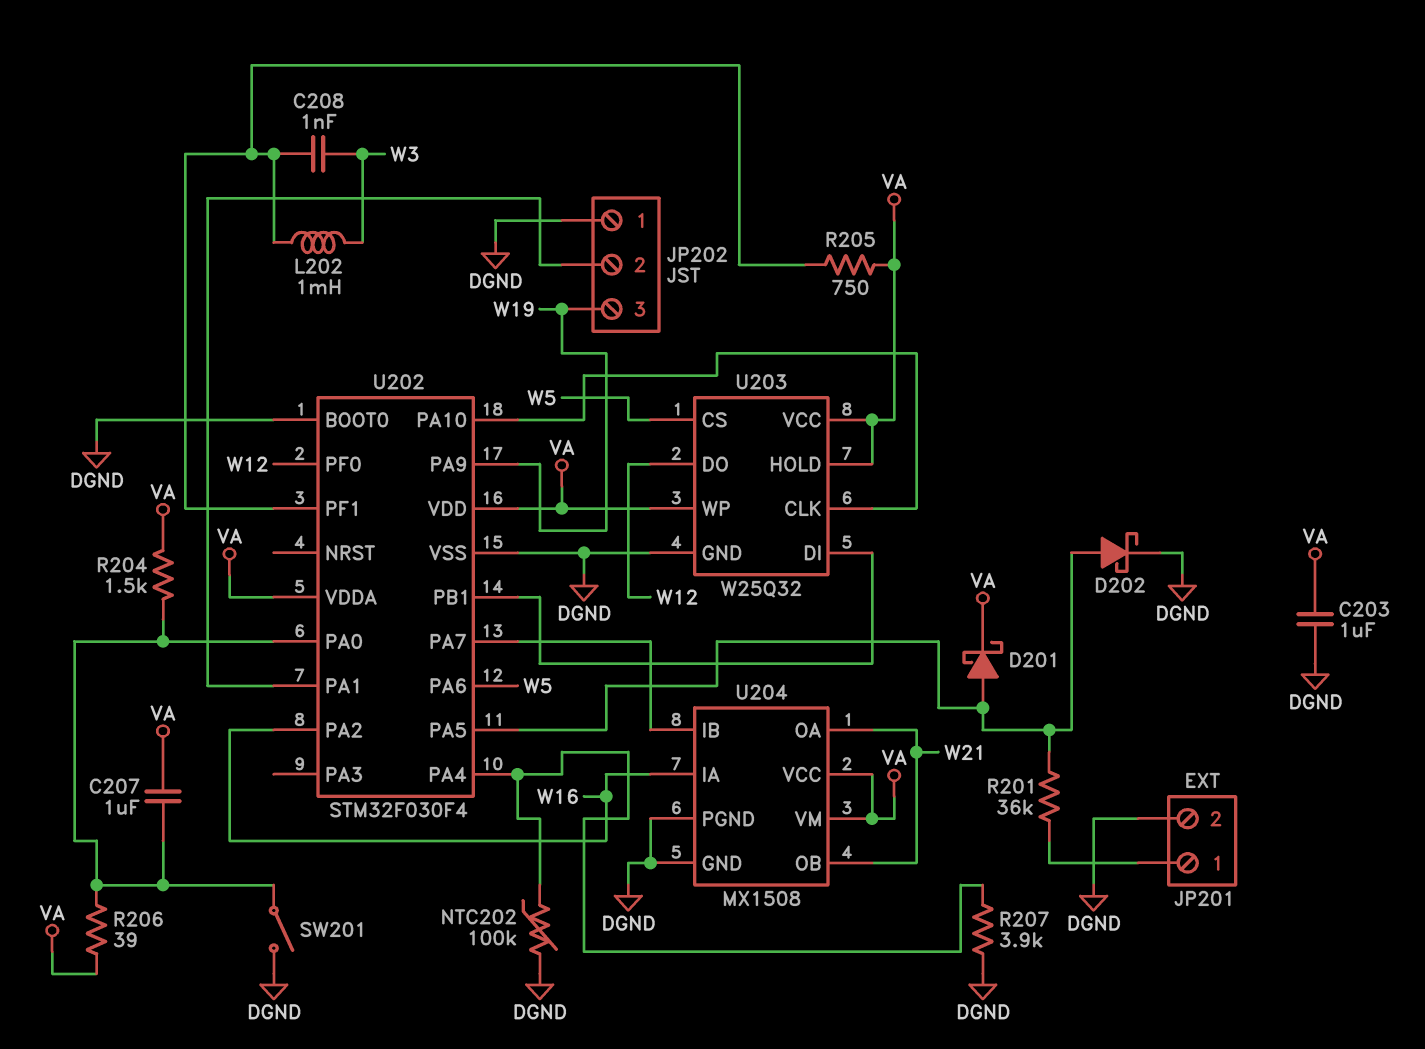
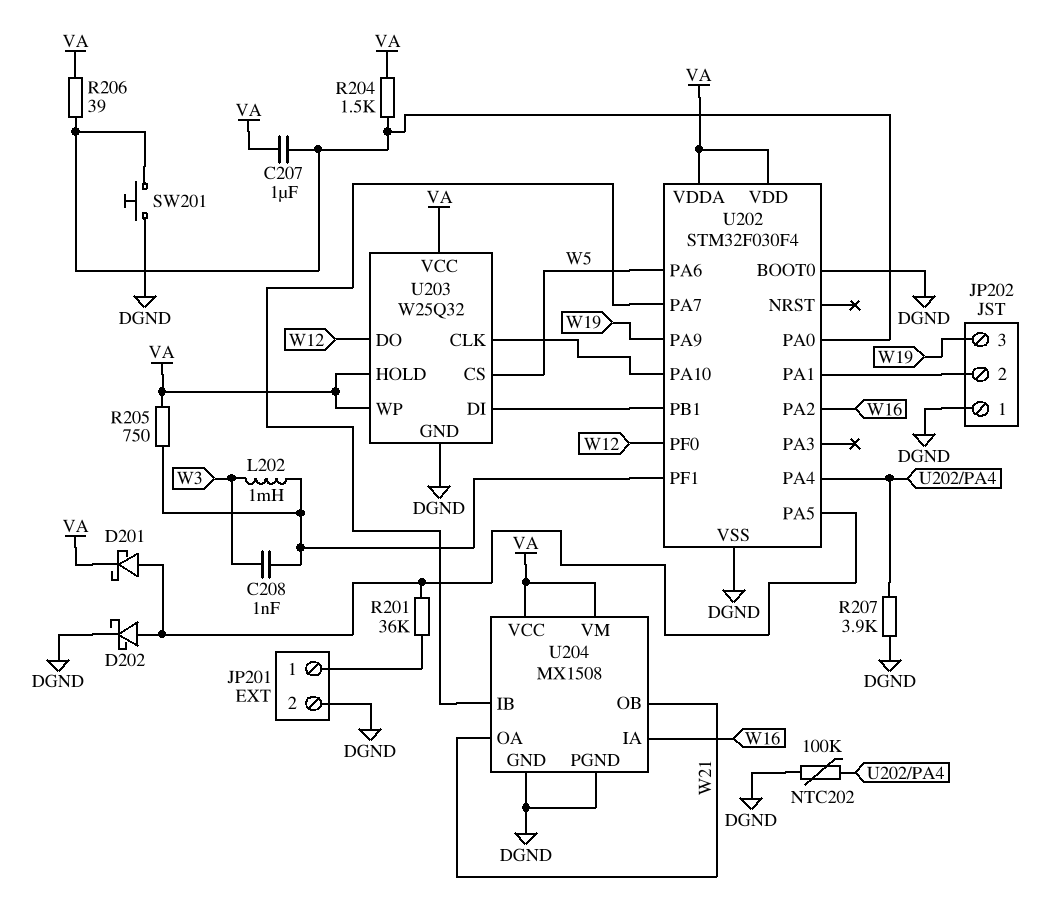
C203: 1uF (DGND, VA) -> none
SW201: switch (DGND, U202/PA0) -> button (DGND, U202/PA0)

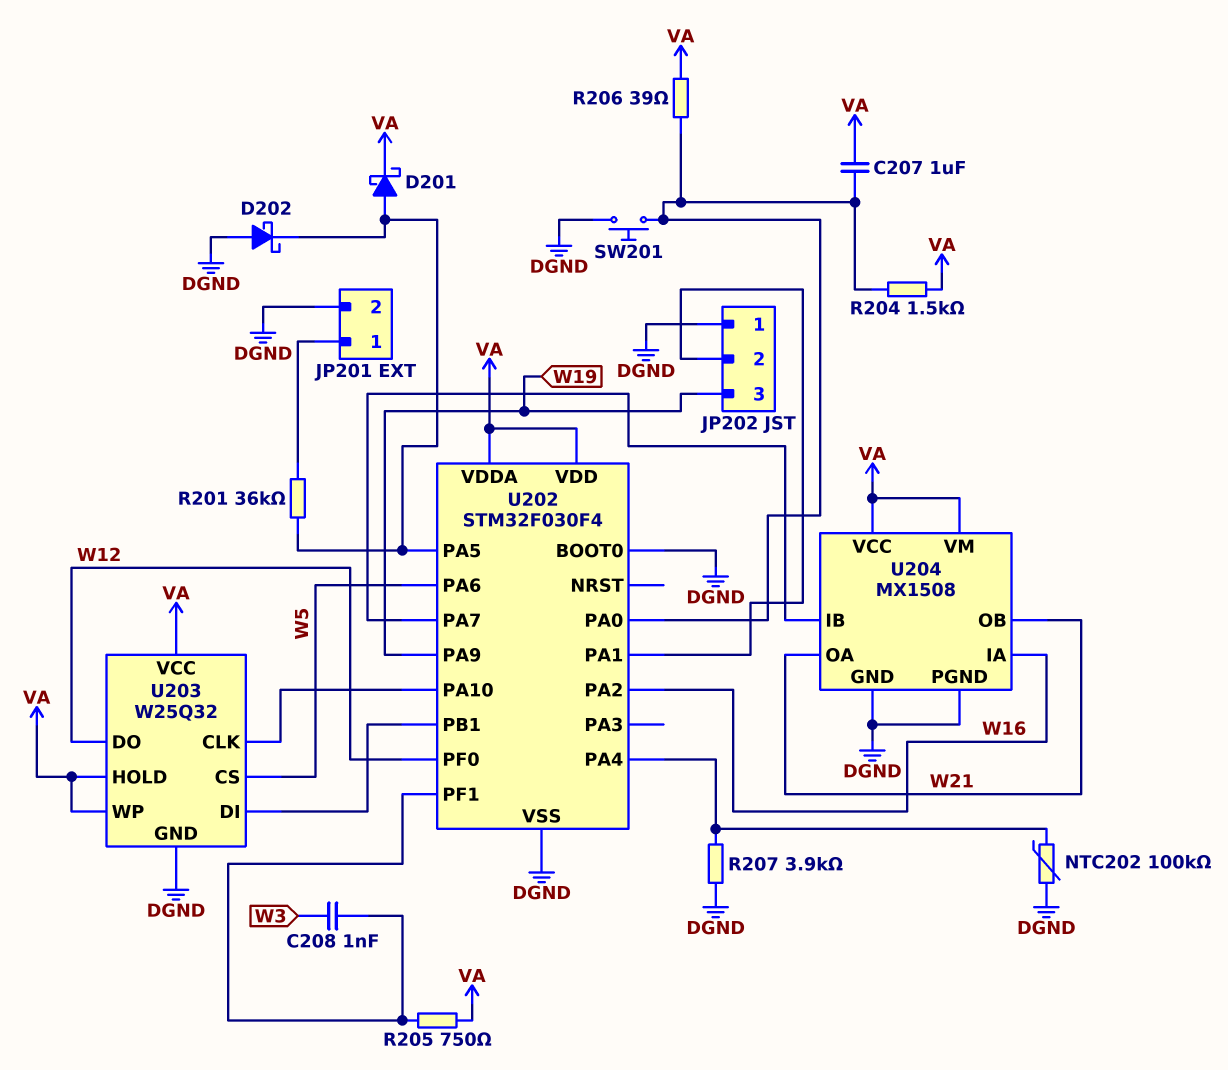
D202: schottky (A U202/PA5, K DGND) -> schottky (A DGND, K U202/PA5)
L202: 1mH (U202/PF1, W3) -> none

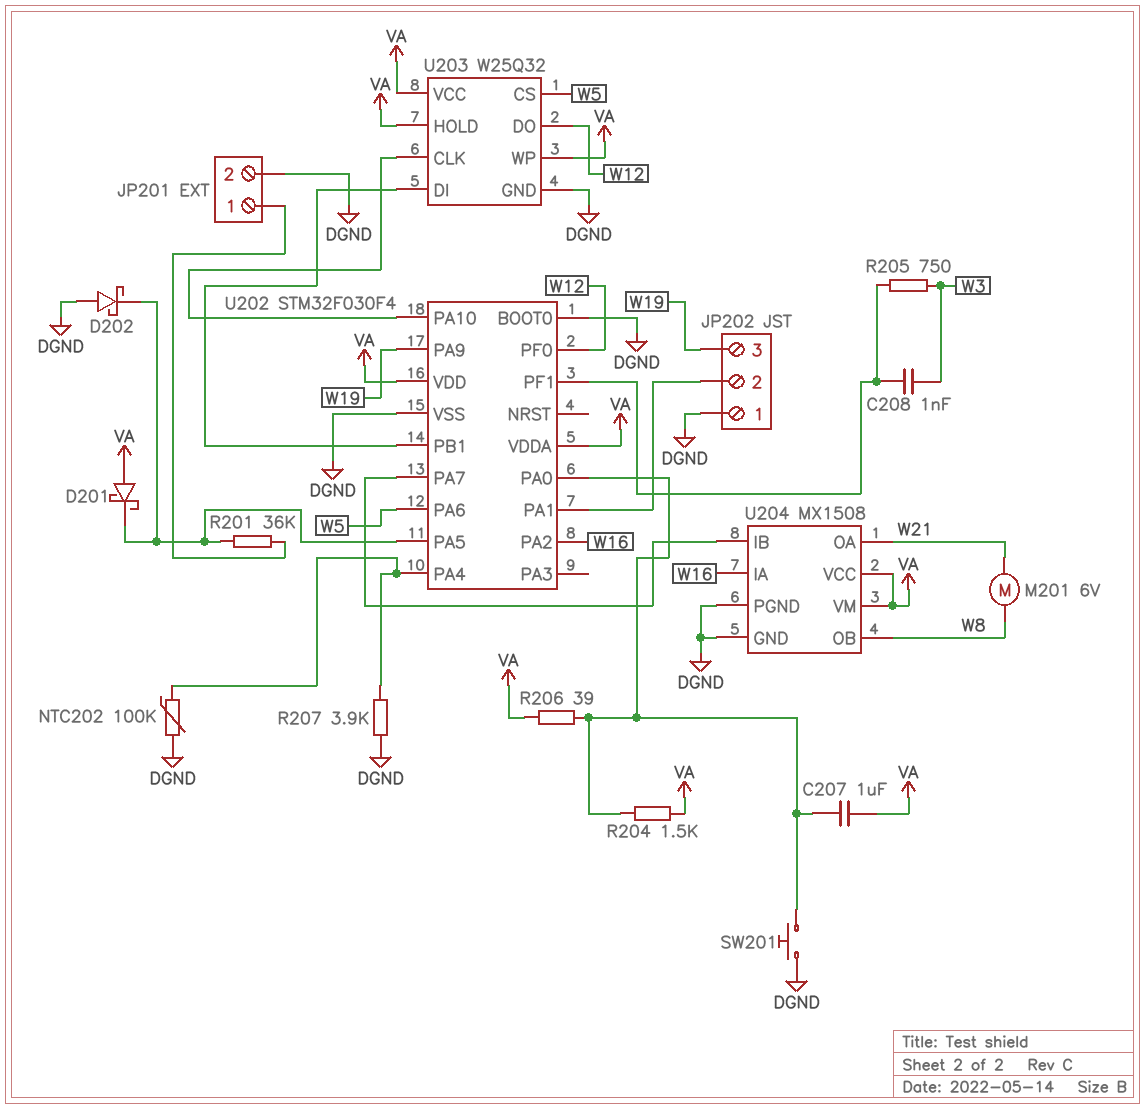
D201: schottky (A U202/PA5, K VA) -> schottky (A VA, K U202/PA5)
M201: none -> motor 6V (W8, W21)
R205: 750 (U202/PF1, VA) -> 750 (U202/PF1, W3)
U204 pin OB: W21 -> W8

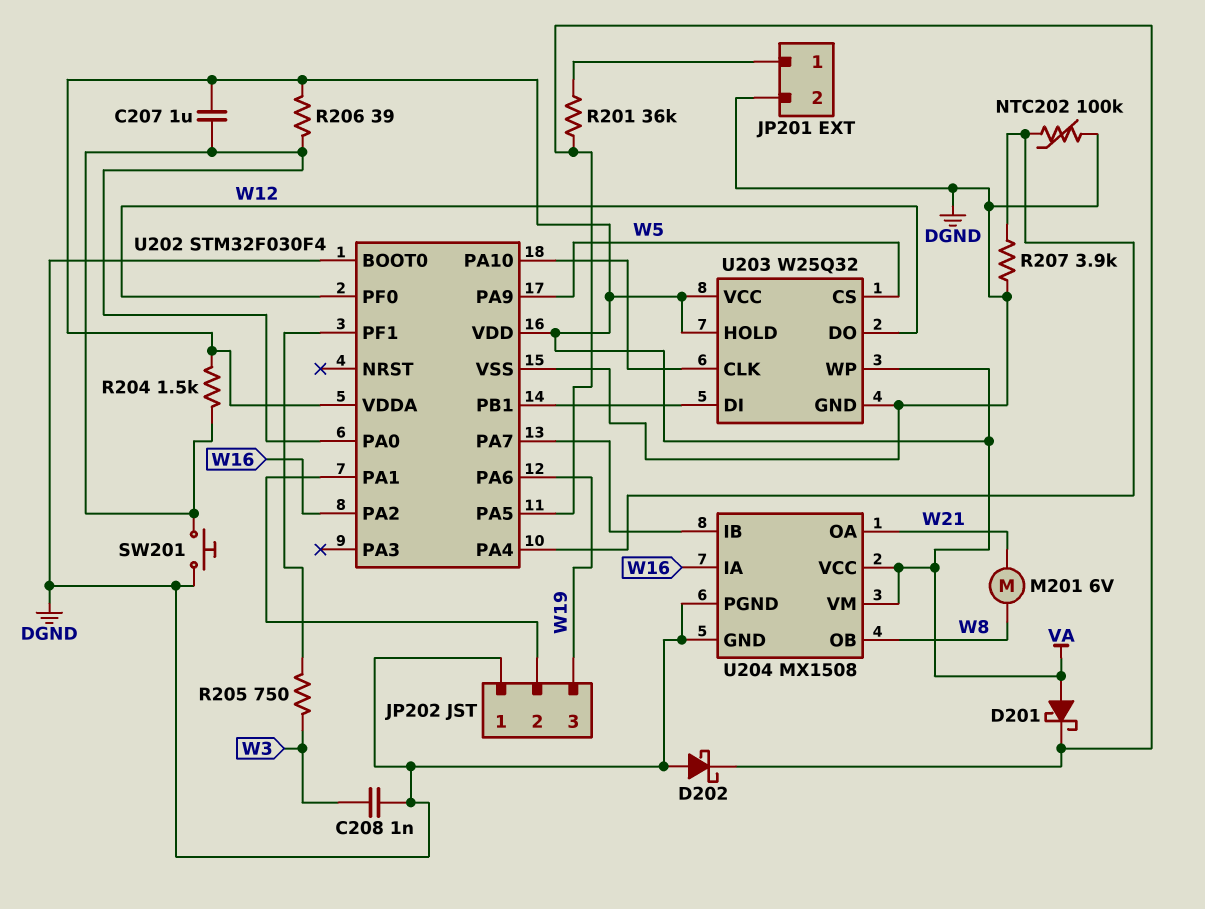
C208: 1nF (U202/PF1, W3) -> 1nF (DGND, W3)
U202 pin PA6: W5 -> W19
U202 pin PA9: W19 -> W5

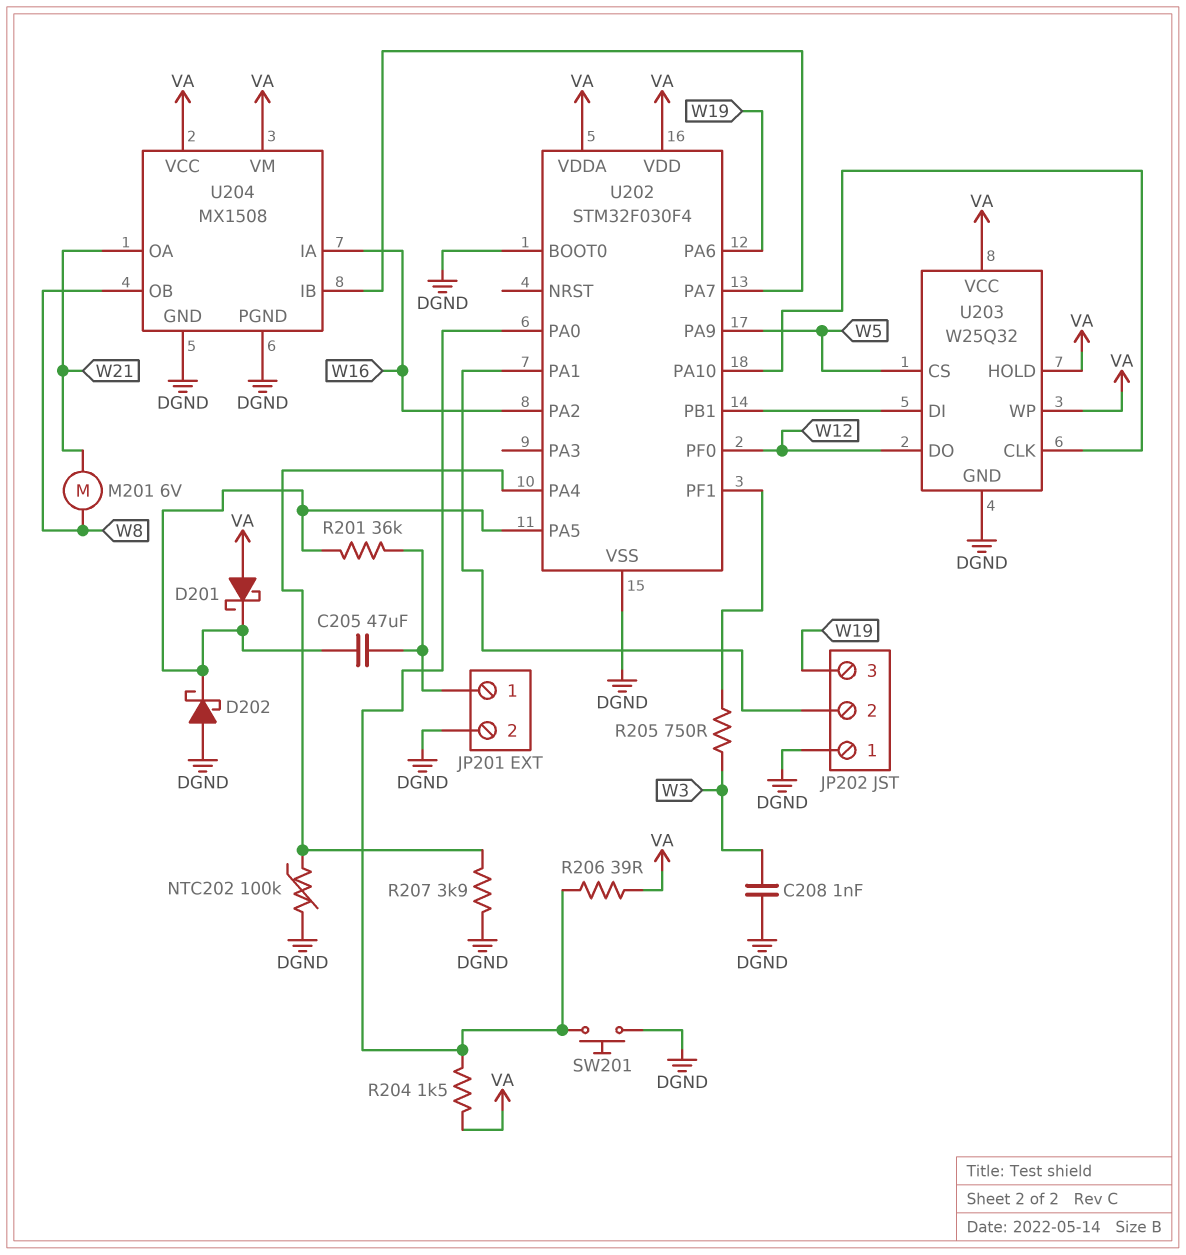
C205: none -> 47uF (JP201/1, U202/PA5)
C207: 1uF (U202/PA0, VA) -> none

